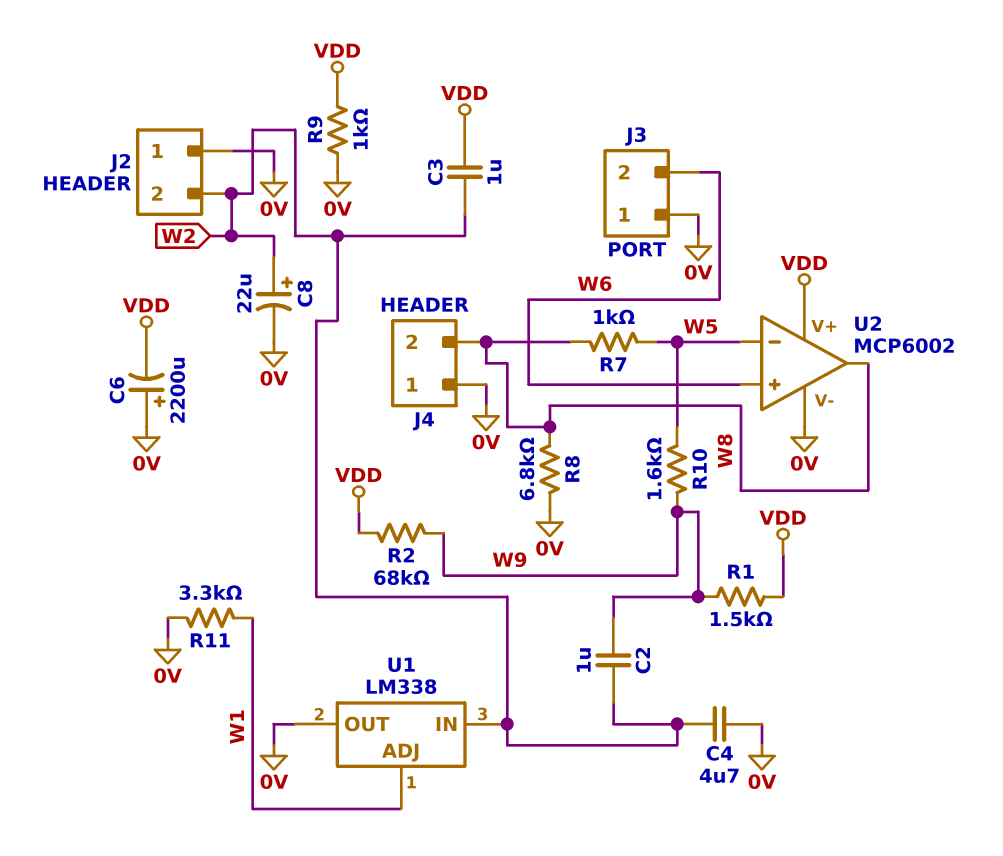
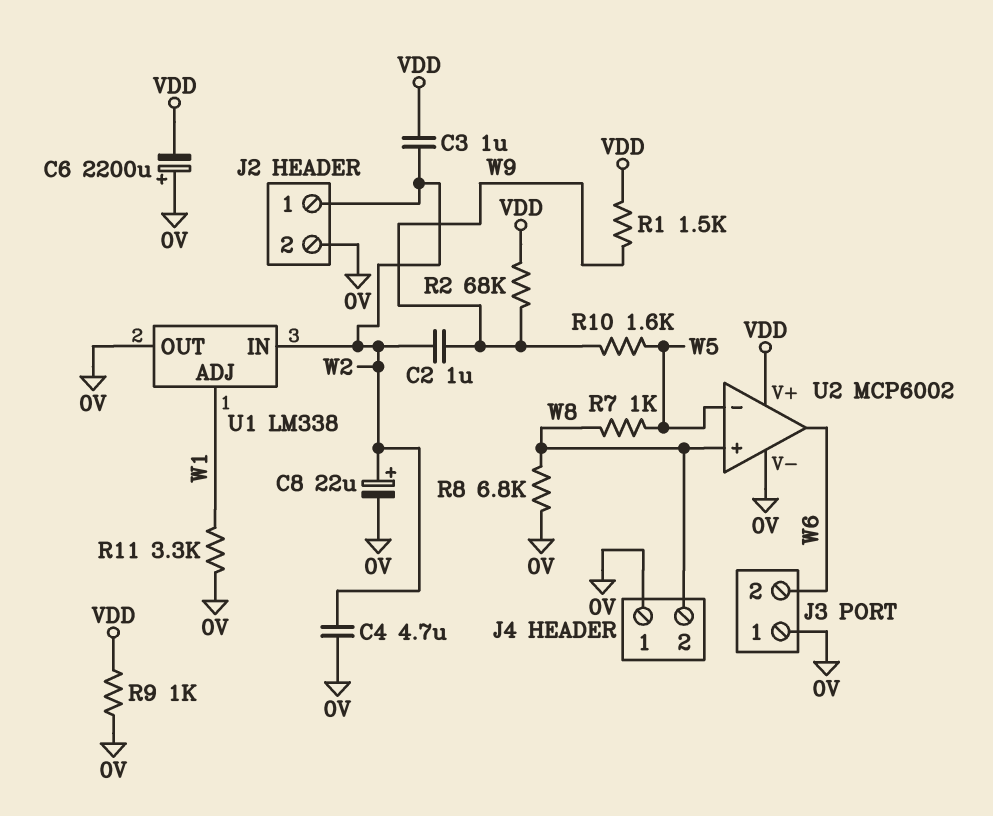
J2 pin 1: 0V -> W2
J2 pin 2: W2 -> 0V
U2 pin in+: W6 -> W8
U2 pin out: W8 -> W6

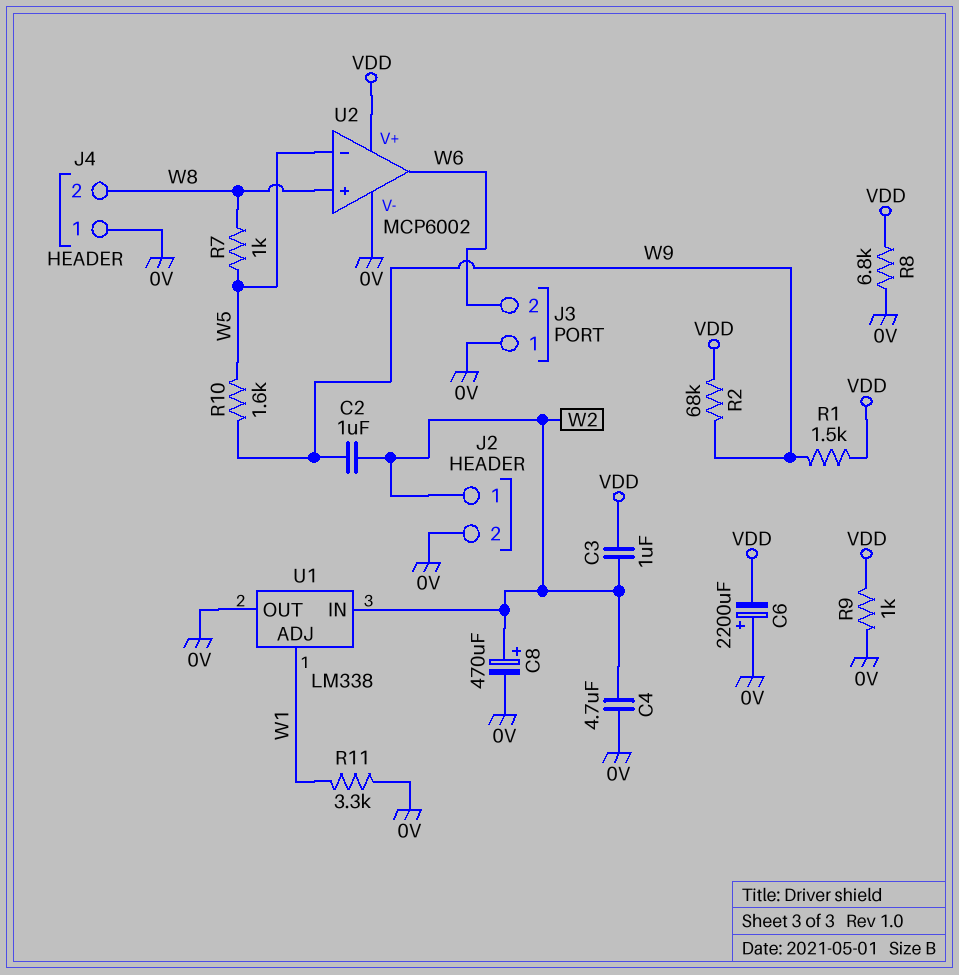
C8: 22uF (plus W2, minus 0V) -> 470uF (plus W2, minus 0V)
R8: 6.8k (0V, W8) -> 6.8k (0V, VDD)

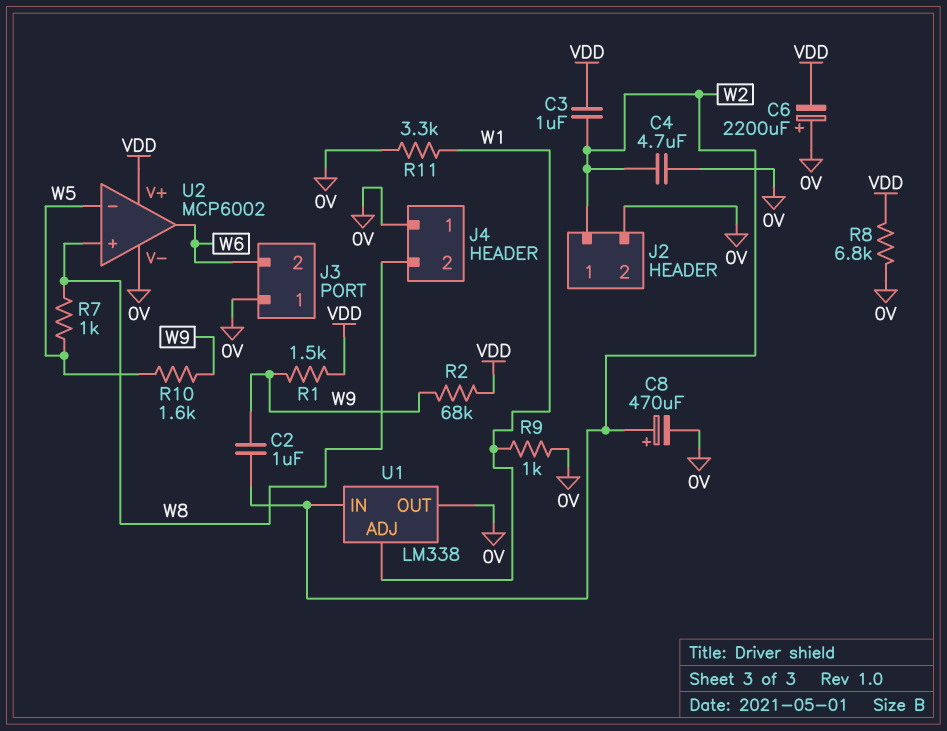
R9: 1k (0V, VDD) -> 1k (0V, W1)

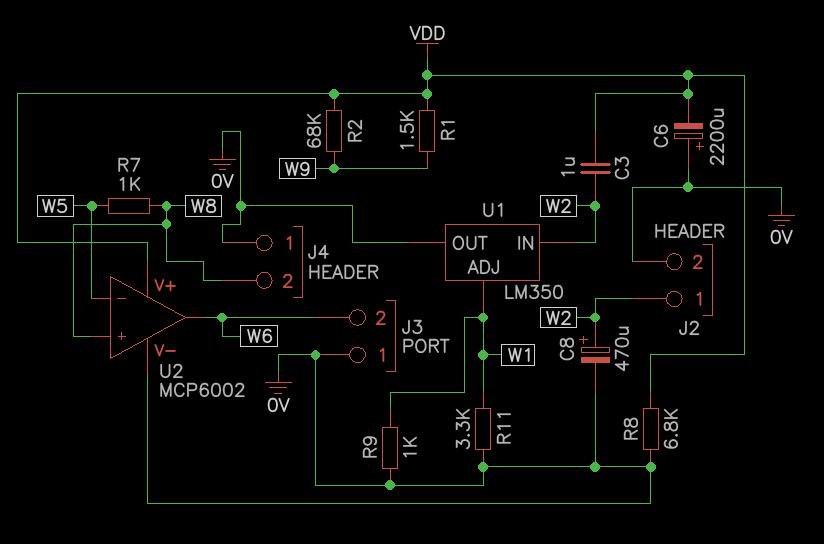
C2: 1uF (W2, W9) -> none
C4: 4.7uF (0V, W2) -> none
R10: 1.6k (W5, W9) -> none
U1: LM338 -> LM350

